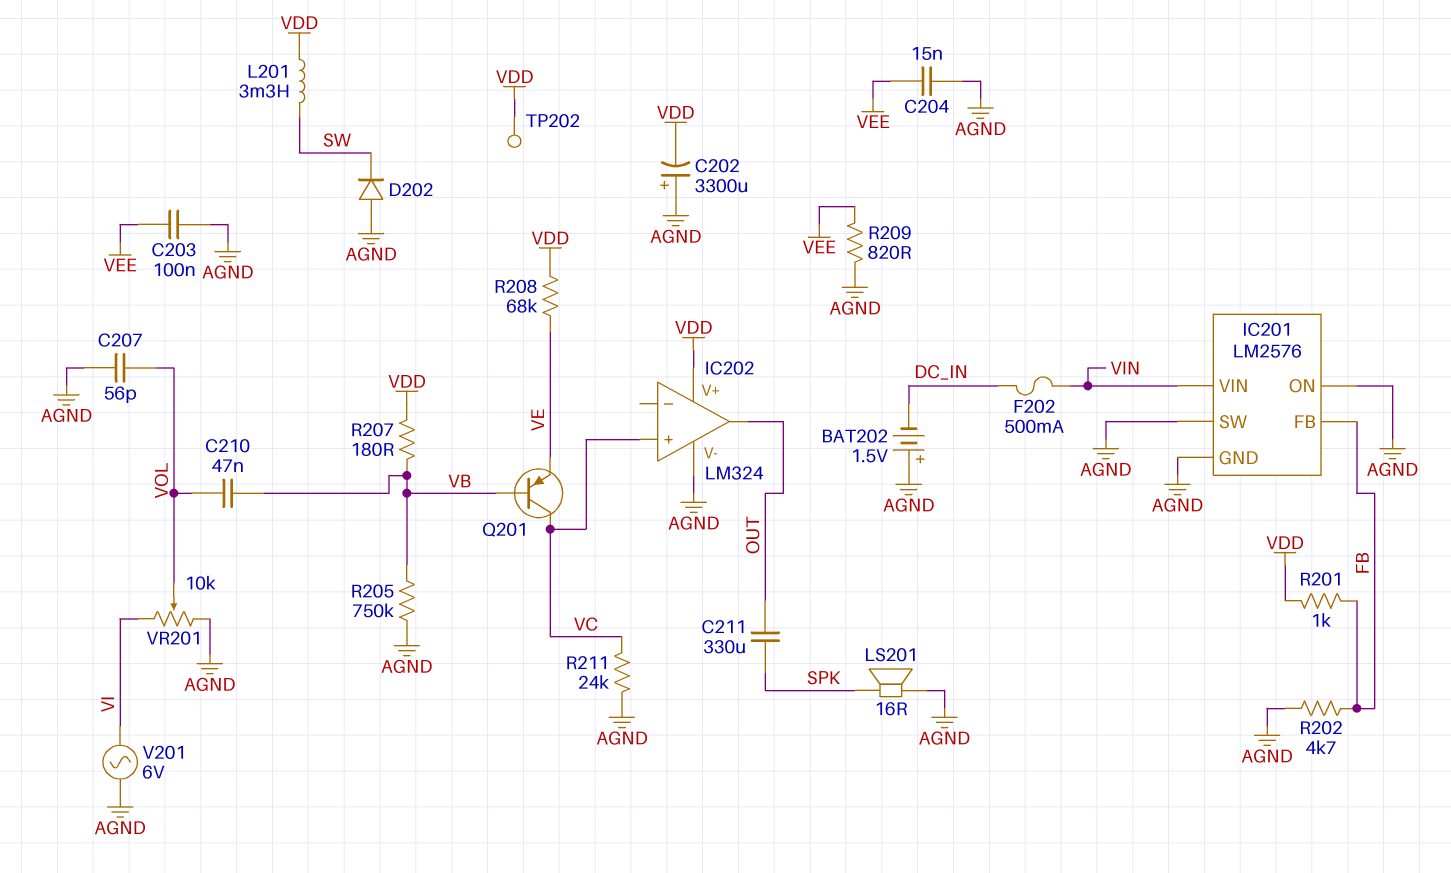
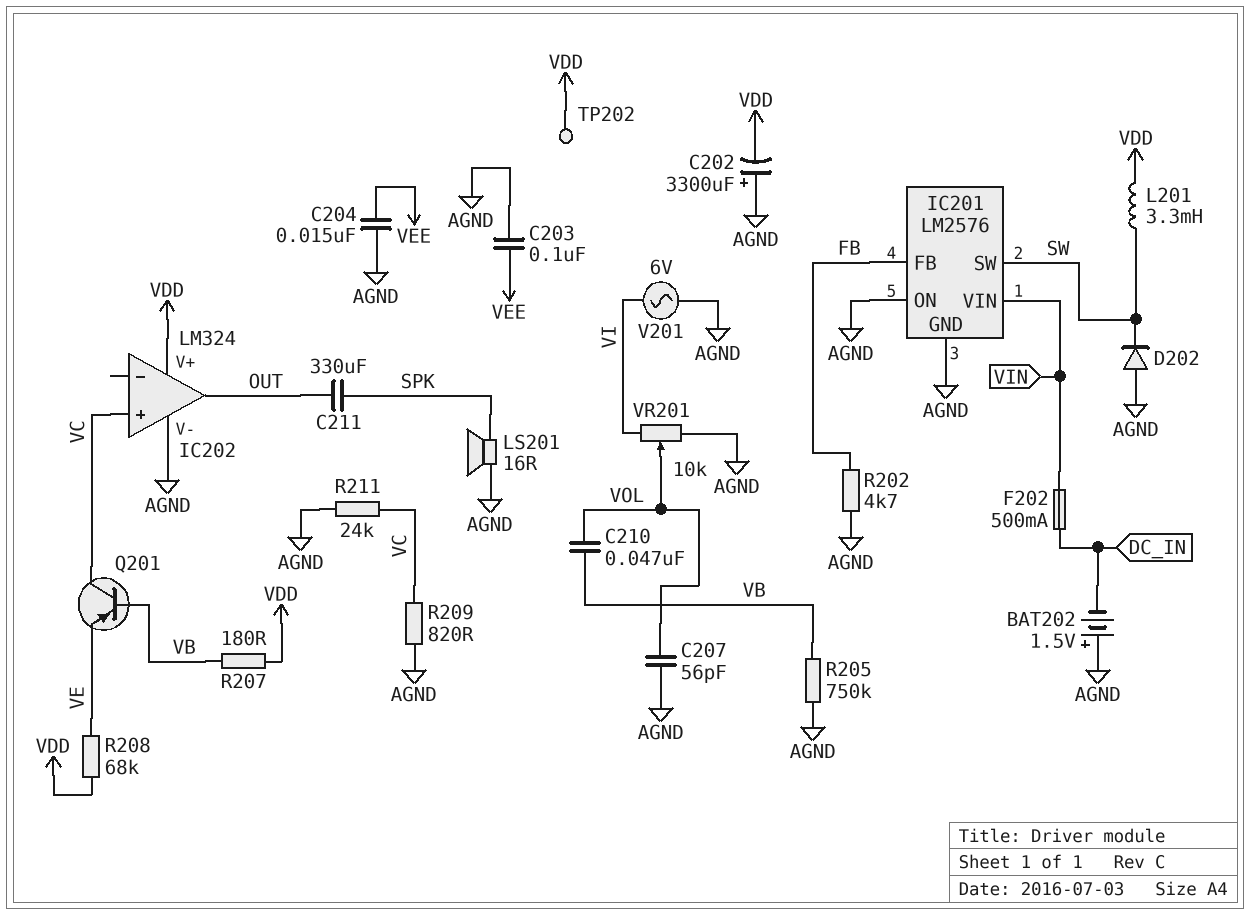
IC201 pin SW: AGND -> SW
R201: 1k (FB, VDD) -> none
R209: 820 (AGND, VEE) -> 820 (AGND, VC)

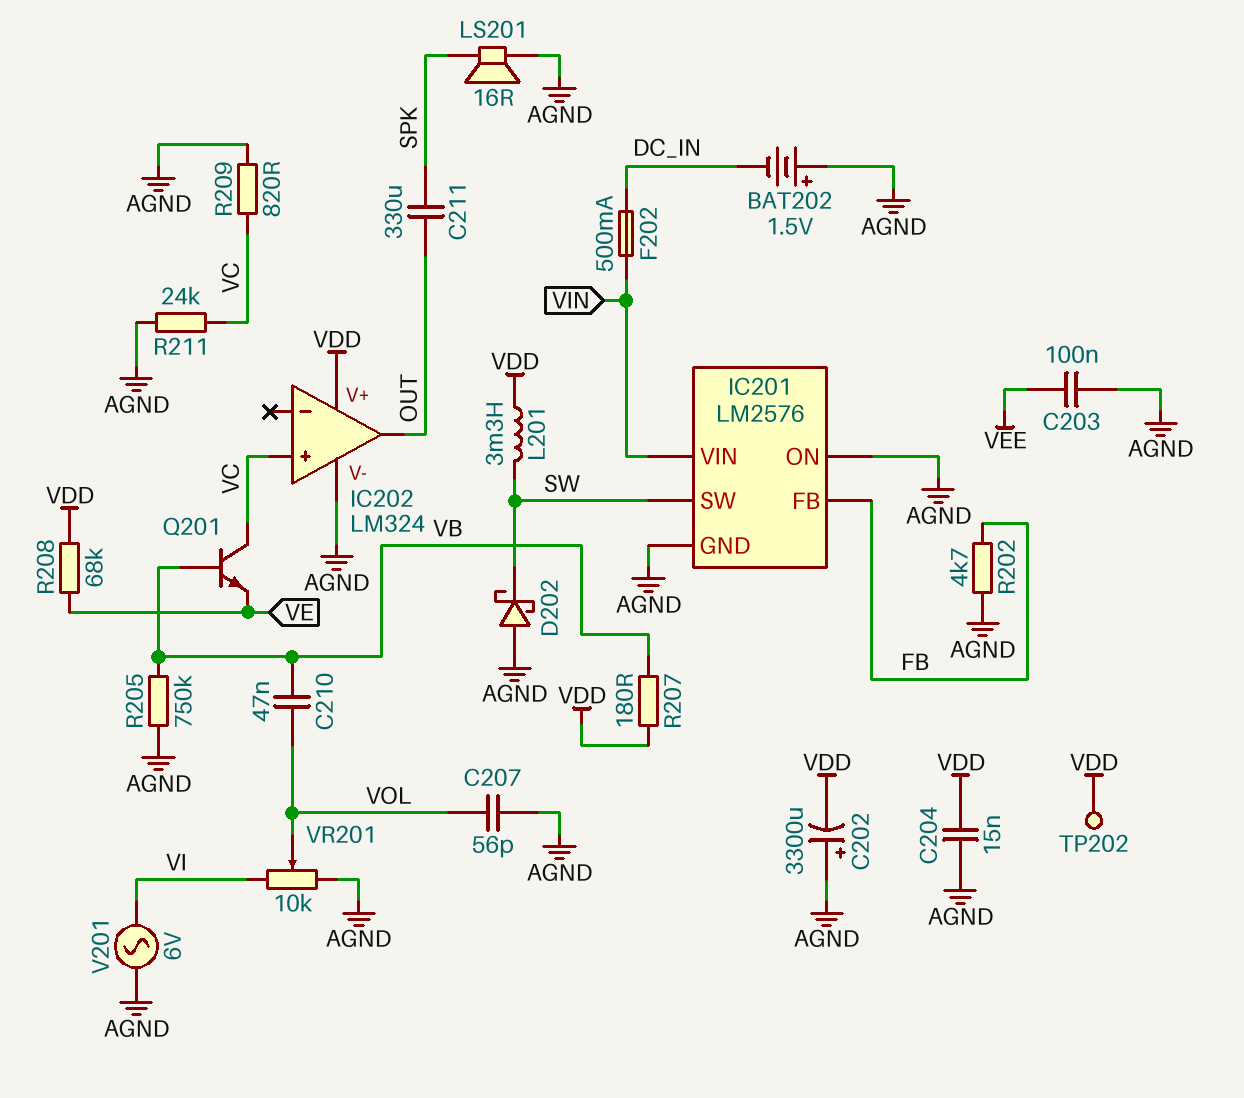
C204: 15nF (AGND, VEE) -> 15nF (AGND, VDD)
D202: diode (A AGND, K SW) -> schottky (A AGND, K SW)
Q201: PNP (B VB, C VC, E VE) -> NPN (B VB, C VC, E VE)

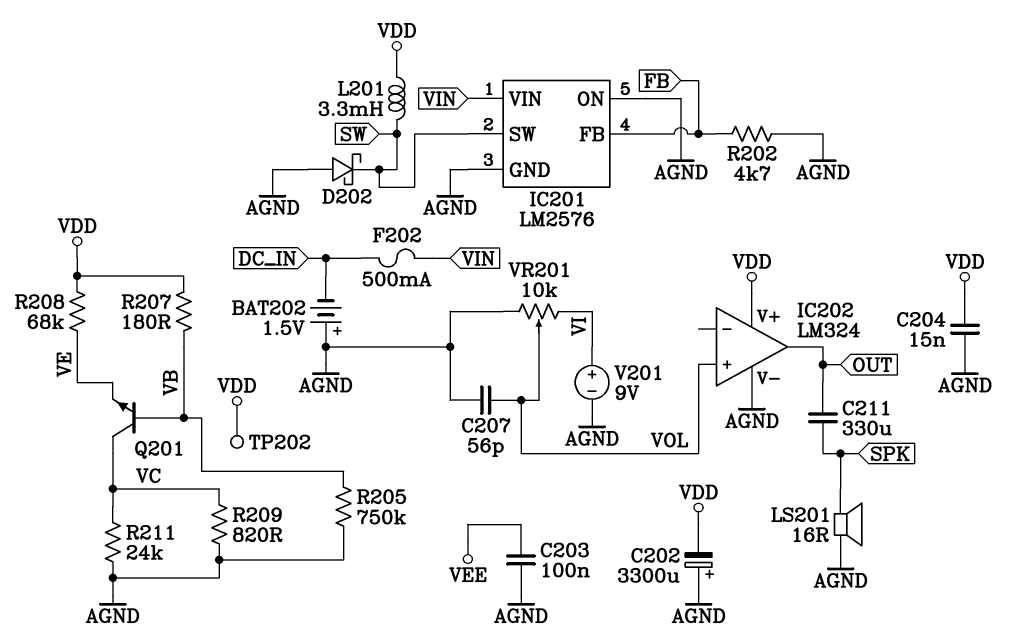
C210: 47nF (VB, VOL) -> none
IC202 pin in+: VC -> VOL
V201: AC 6V (AGND, VI) -> 9V (plus VI, minus AGND)

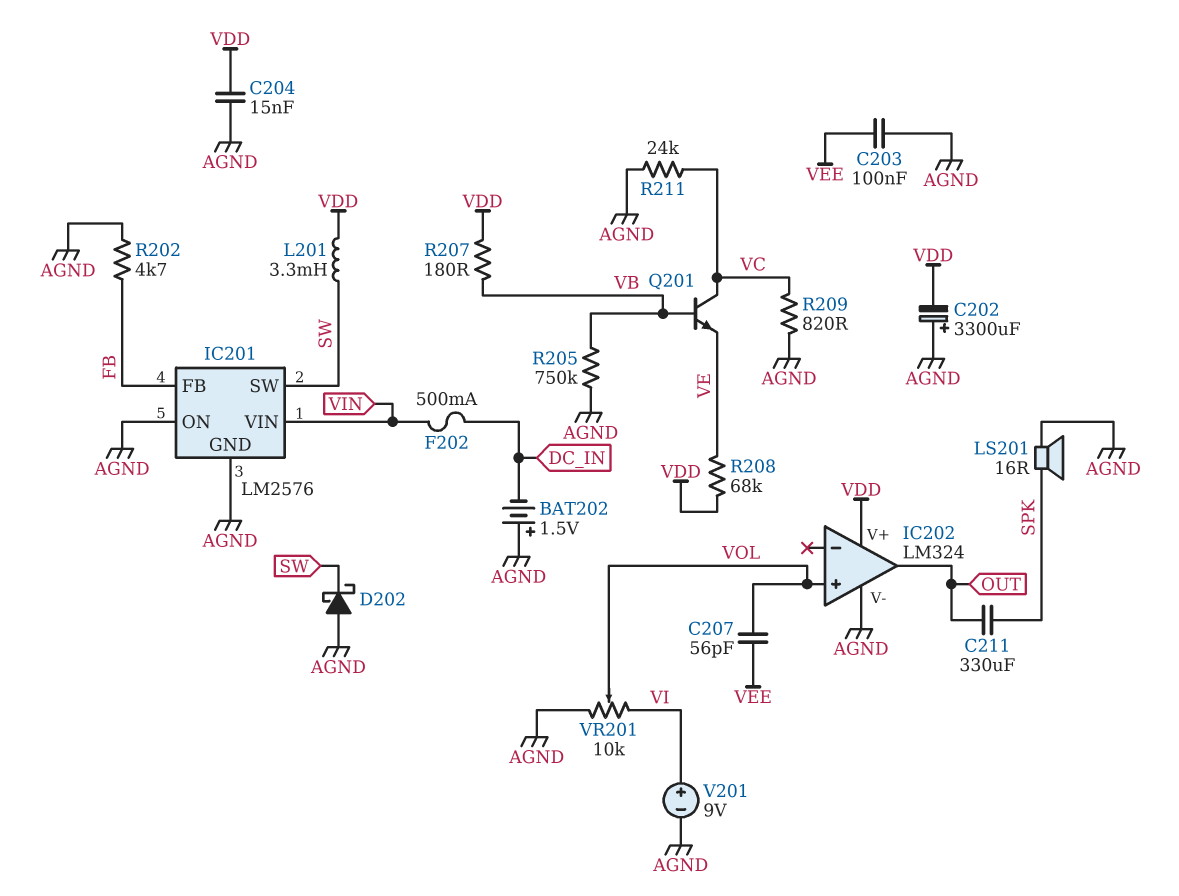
C207: 56pF (AGND, VOL) -> 56pF (VEE, VOL)
TP202: test point (VDD) -> none

